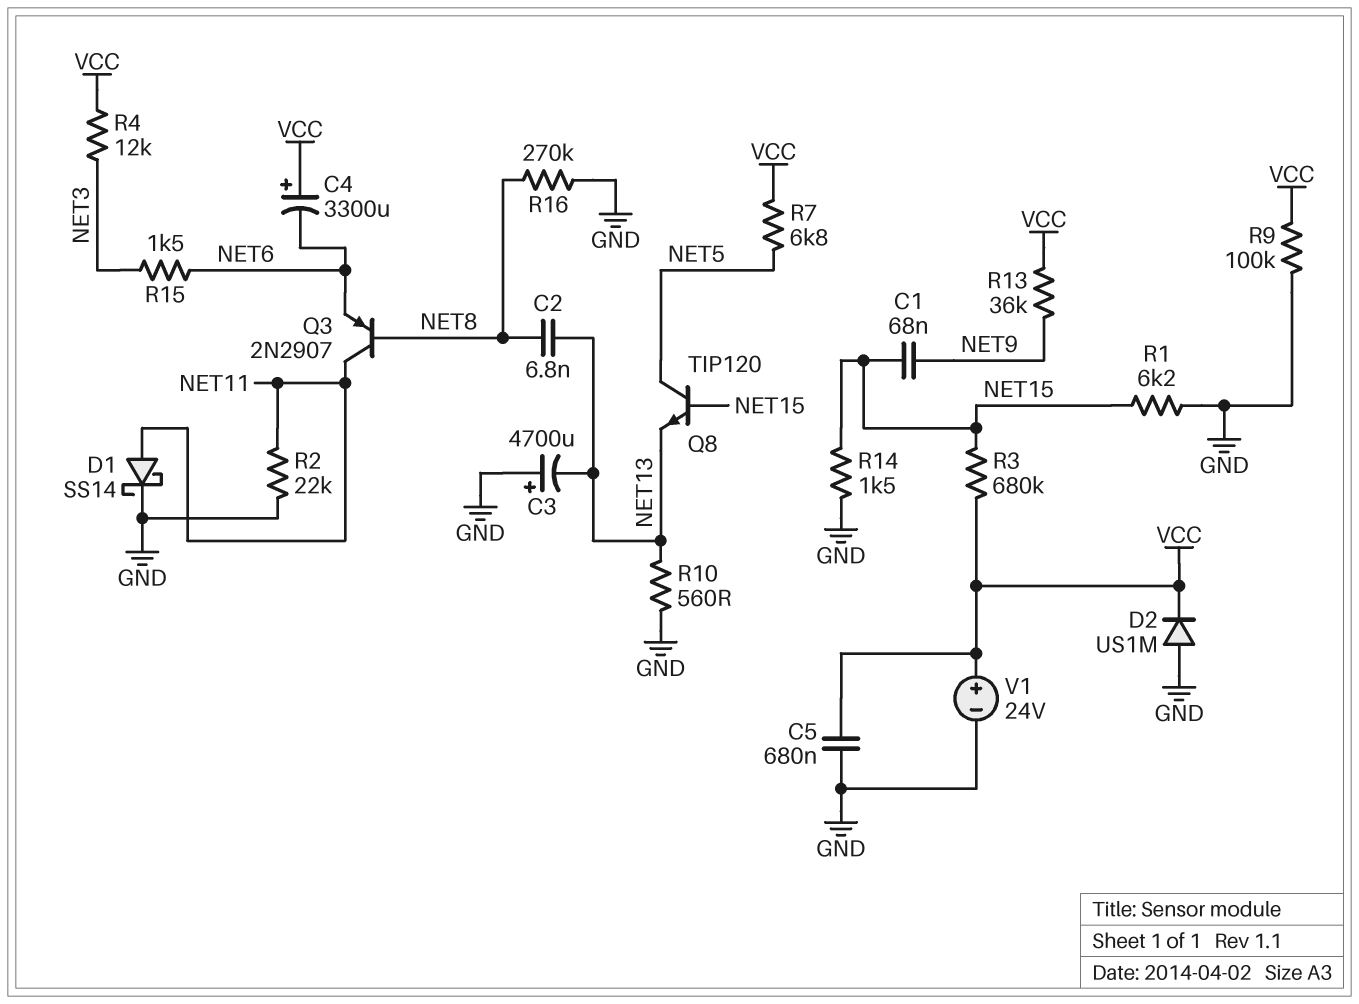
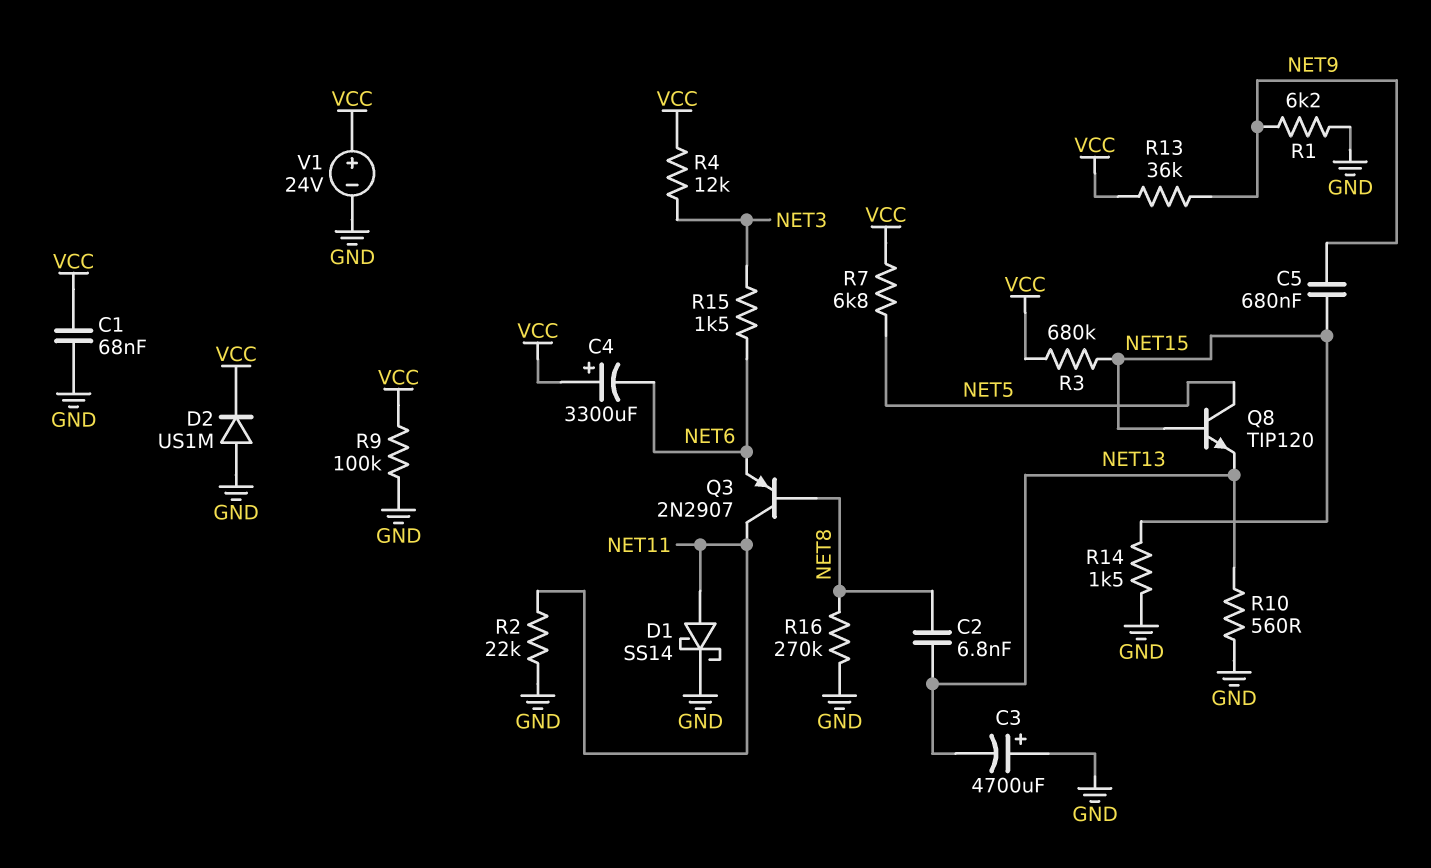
C1: 68nF (NET9, NET15) -> 68nF (GND, VCC)
C5: 680nF (GND, VCC) -> 680nF (NET9, NET15)
R1: 6.2k (GND, NET15) -> 6.2k (GND, NET9)

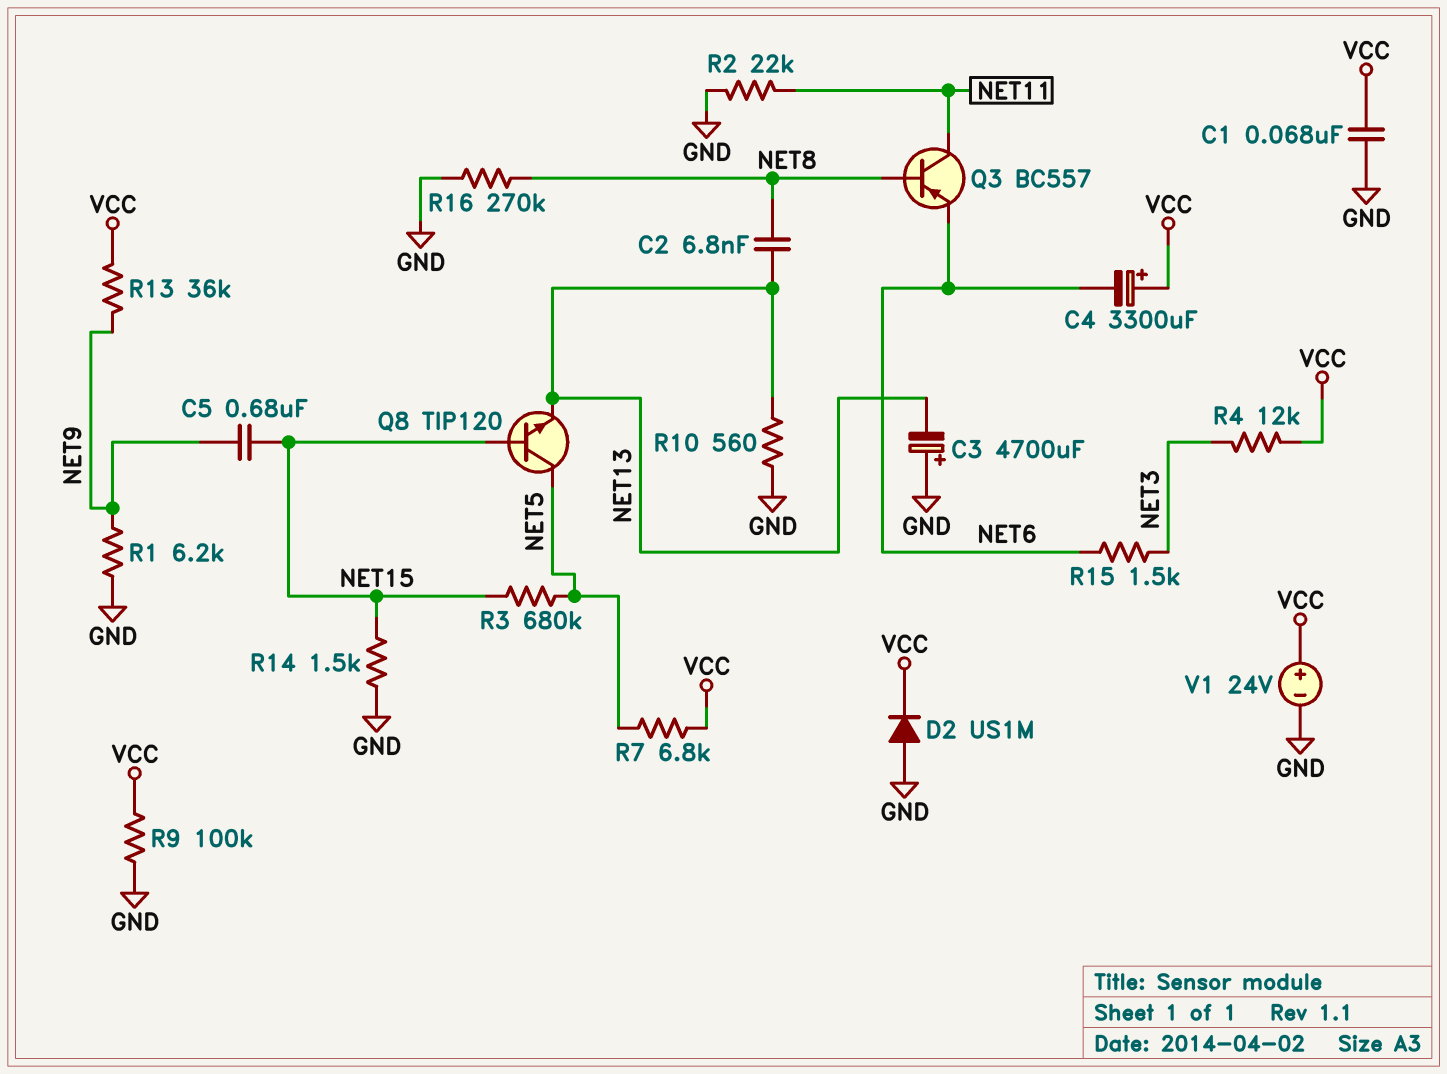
D1: schottky SS14 (A NET11, K GND) -> none
Q3: PNP 2N2907 (B NET8, C NET11, E NET6) -> PNP BC557 (B NET8, C NET11, E NET6)
R3: 680k (NET15, VCC) -> 680k (NET5, NET15)

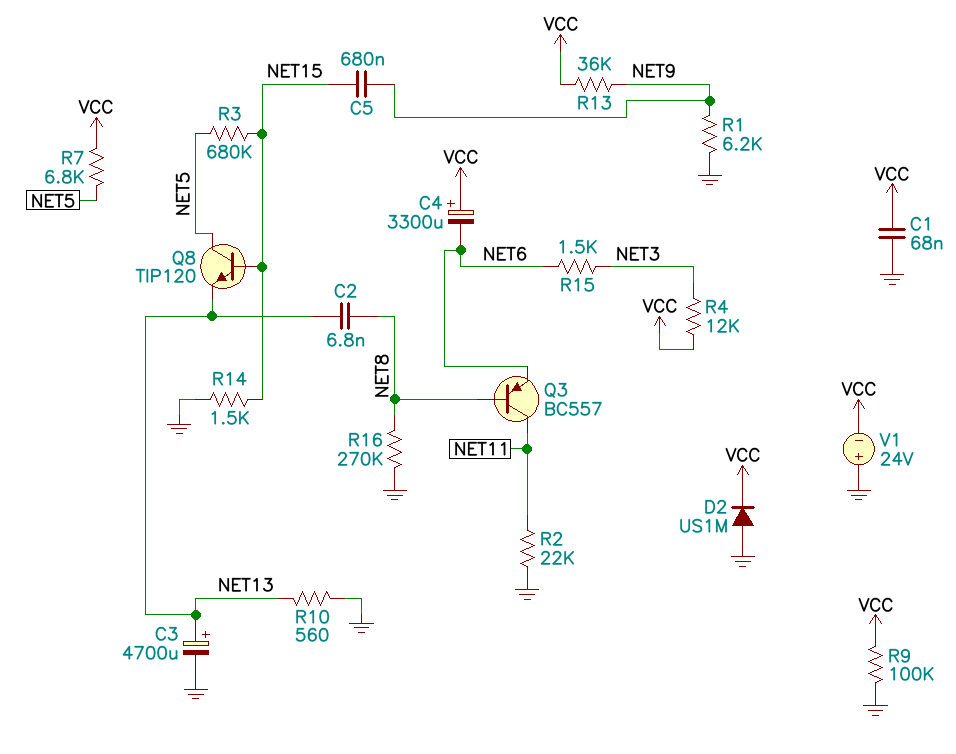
C3: 4700uF (plus GND, minus NET13) -> 4700uF (plus NET13, minus GND)
V1: 24V (plus VCC, minus GND) -> 24V (plus GND, minus VCC)

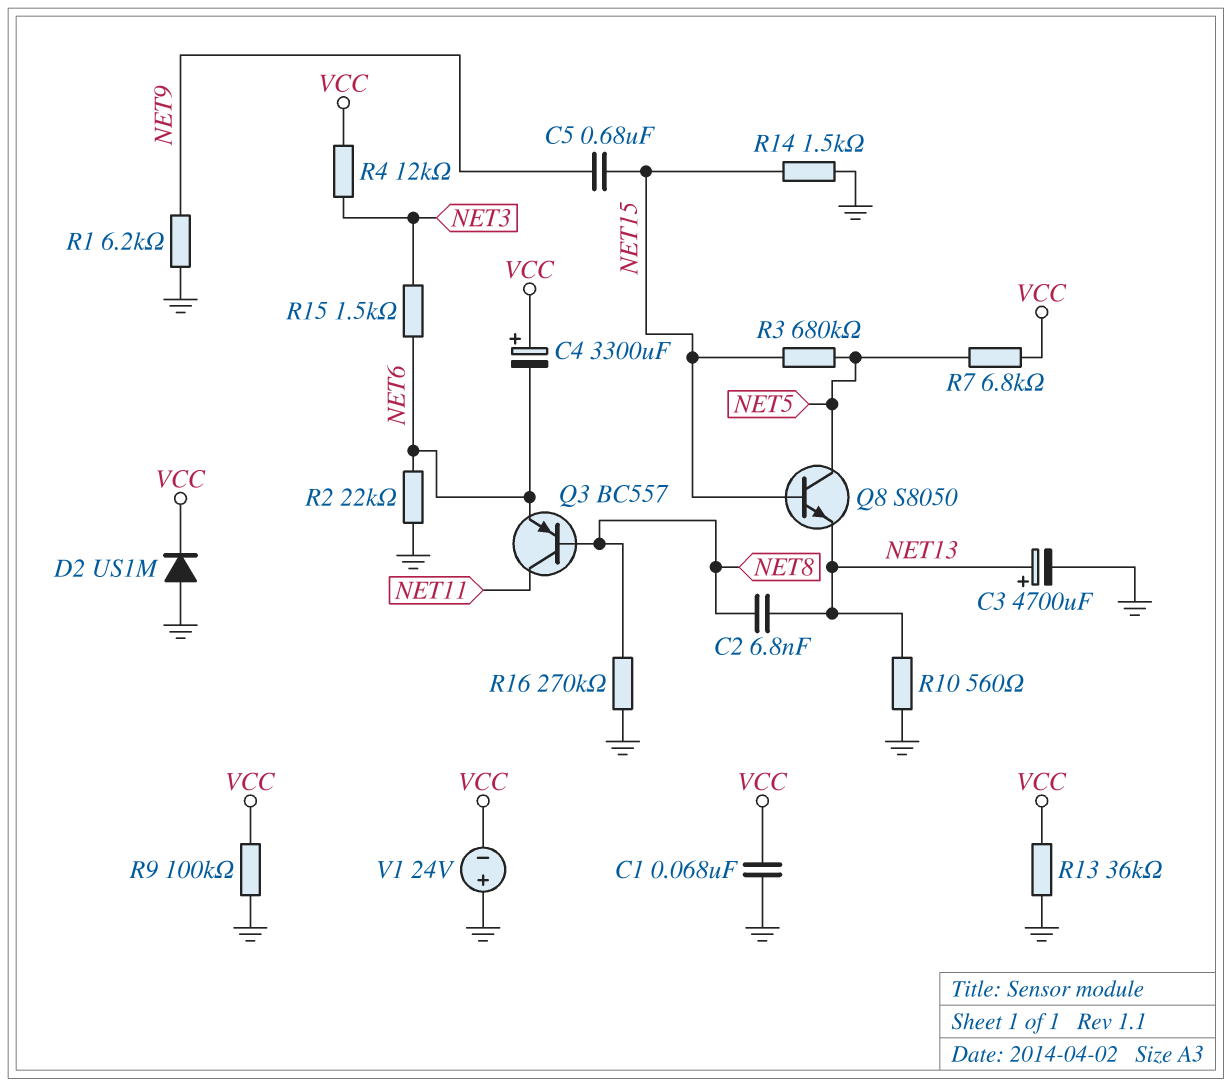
Q8: NPN TIP120 (B NET15, C NET5, E NET13) -> NPN S8050 (B NET15, C NET5, E NET13)
R2: 22k (GND, NET11) -> 22k (GND, NET6)
R13: 36k (NET9, VCC) -> 36k (GND, VCC)

